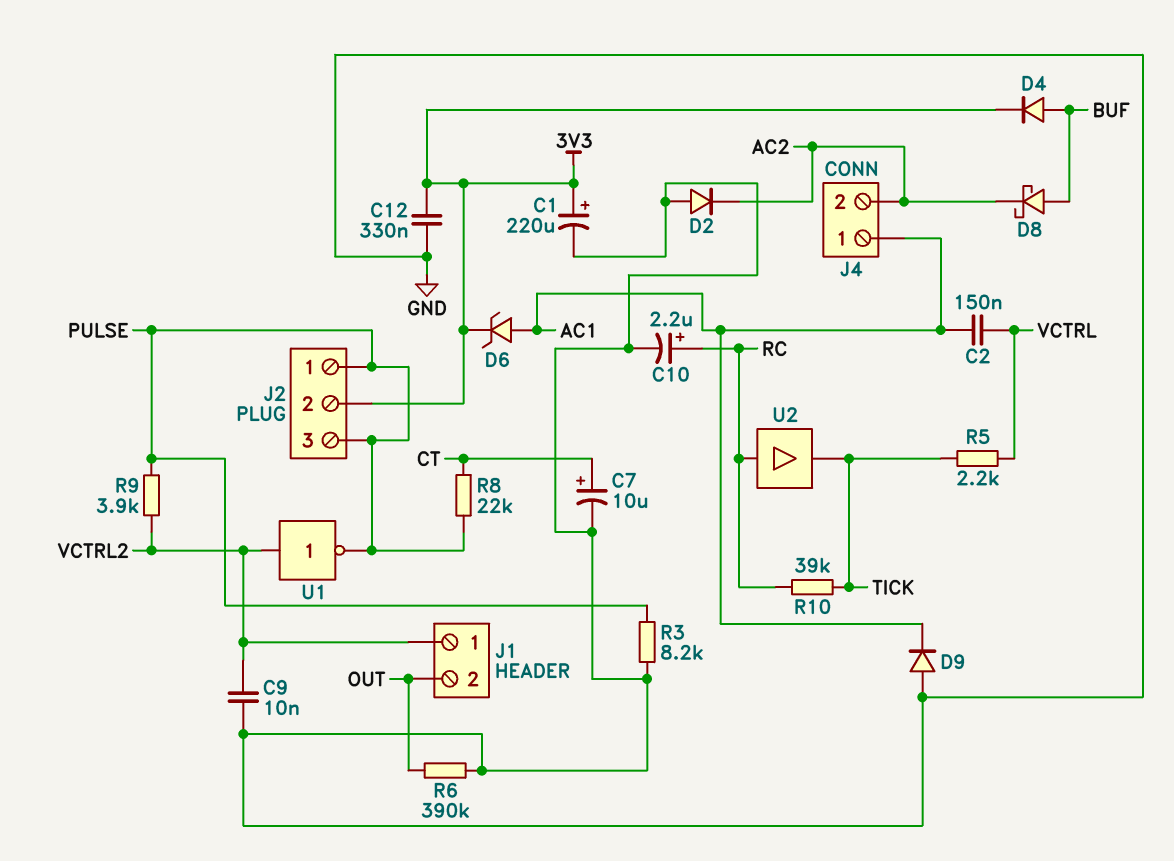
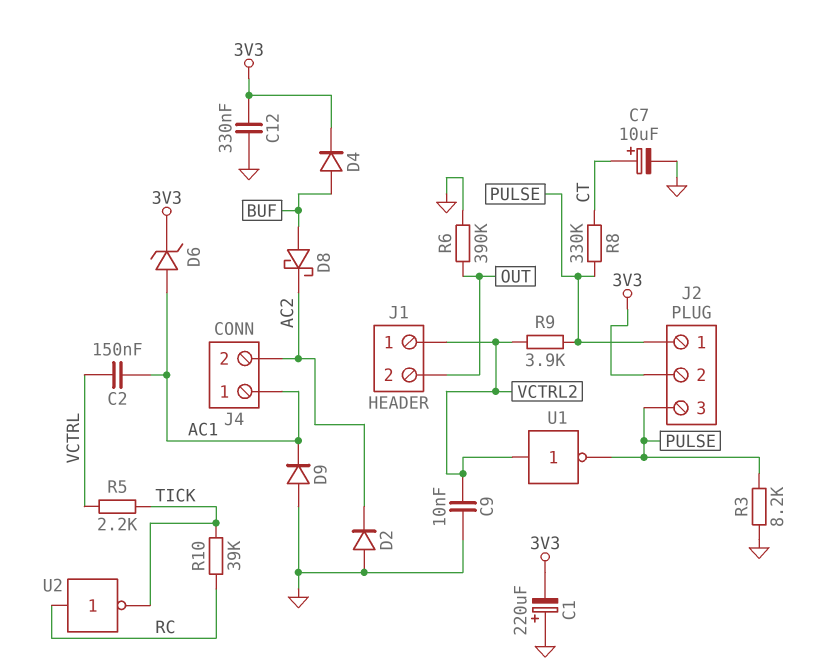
C1: 220uF (plus 3V3, minus GND) -> 220uF (plus GND, minus 3V3)
C10: 2.2uF (plus RC, minus GND) -> none
R8: 22k (CT, PULSE) -> 330k (CT, PULSE)
U2: buffer (in RC, out TICK) -> NOT (in RC, out TICK)

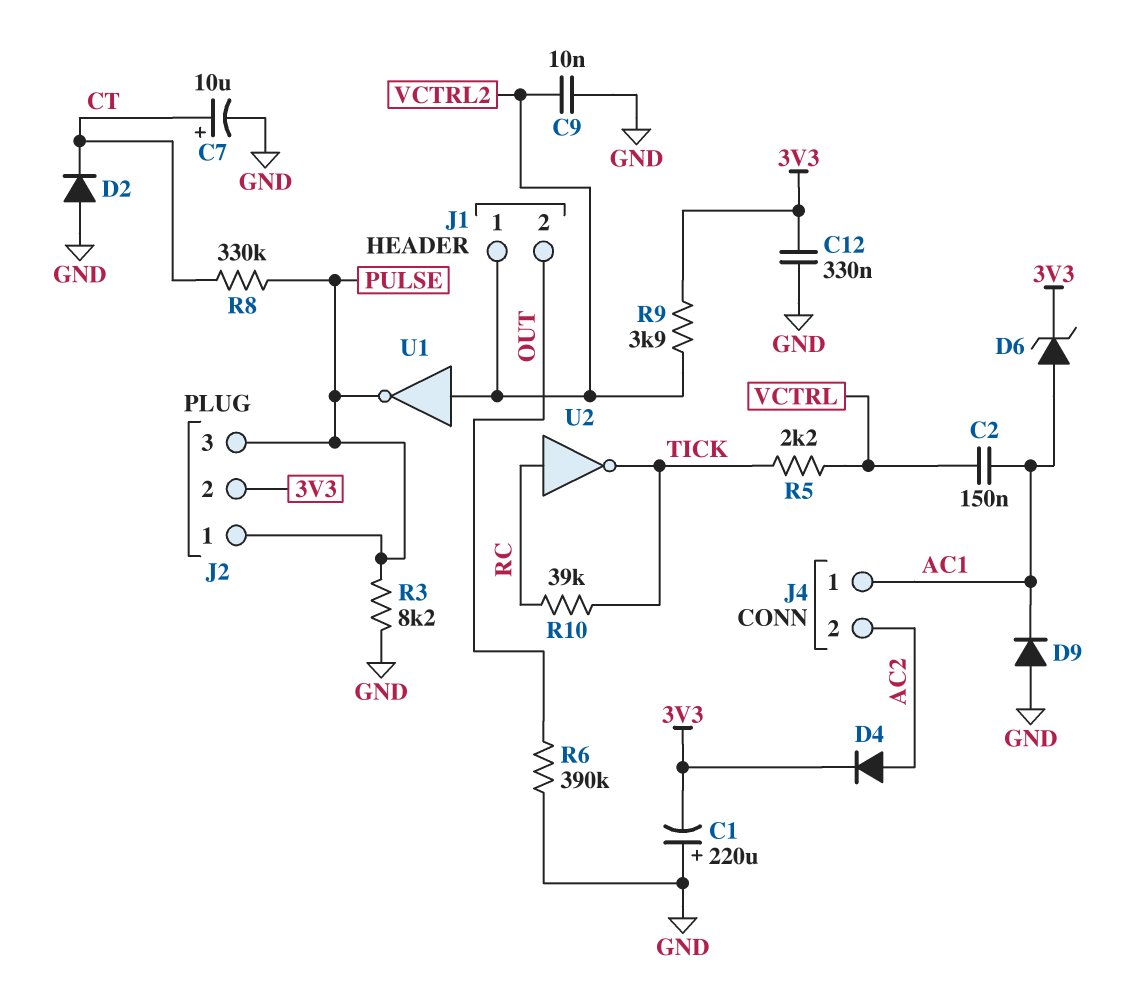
D2: diode (A GND, K AC2) -> diode (A GND, K CT)
D4: diode (A BUF, K 3V3) -> diode (A AC2, K 3V3)
D8: schottky (A BUF, K AC2) -> none
R9: 3.9k (PULSE, VCTRL2) -> 3.9k (3V3, VCTRL2)

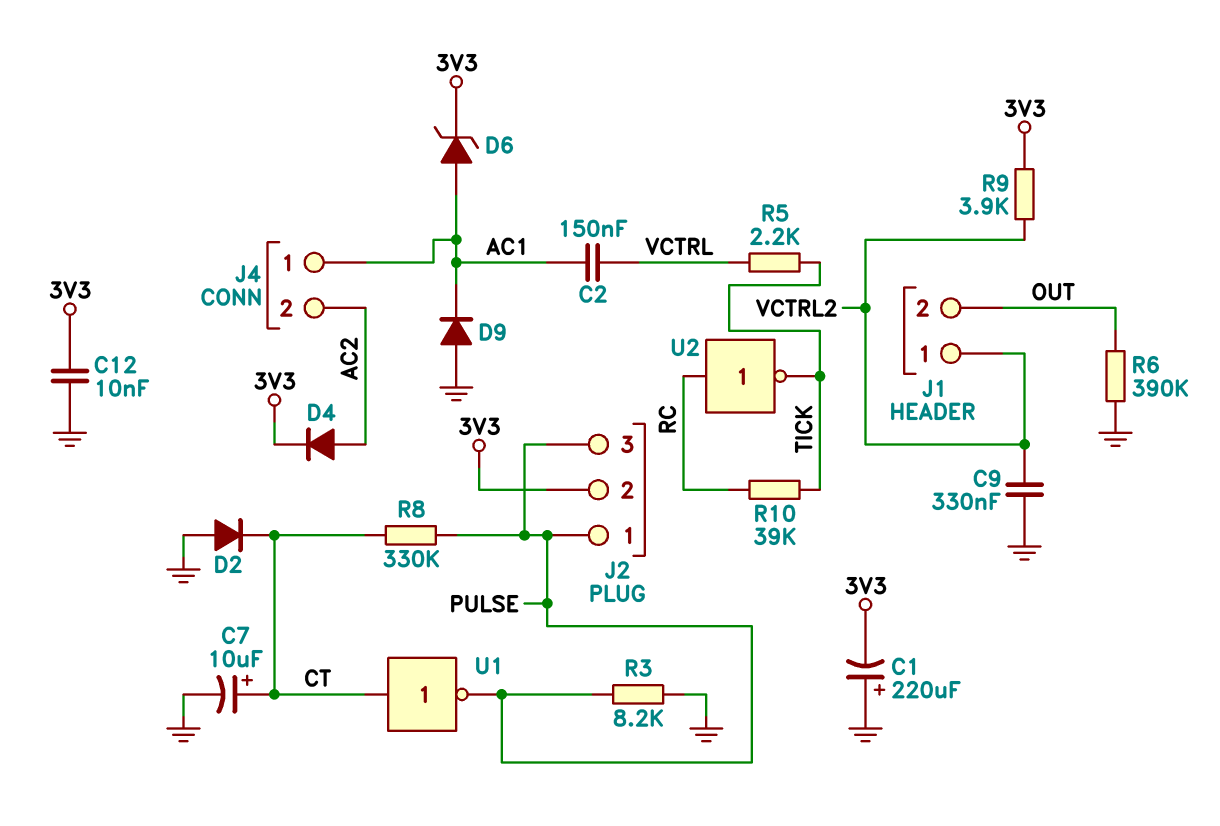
C9: 10nF (GND, VCTRL2) -> 330nF (GND, VCTRL2)
C12: 330nF (3V3, GND) -> 10nF (3V3, GND)
U1: NOT (in VCTRL2, out PULSE) -> NOT (in CT, out PULSE)

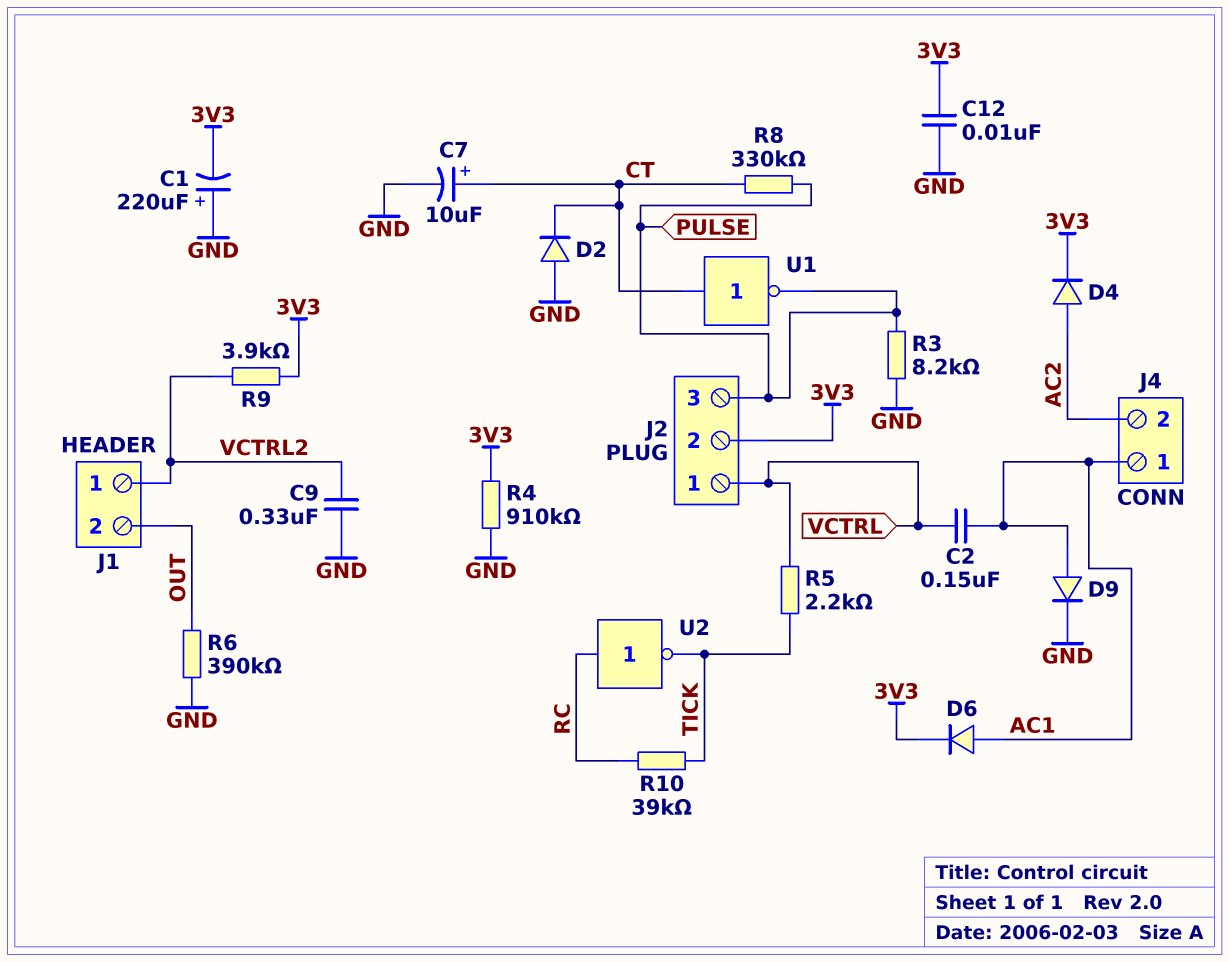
D6: zener (A AC1, K 3V3) -> diode (A AC1, K 3V3)
D9: diode (A GND, K AC1) -> diode (A AC1, K GND)
J2 pin 1: PULSE -> VCTRL
R4: none -> 910k (3V3, GND)

